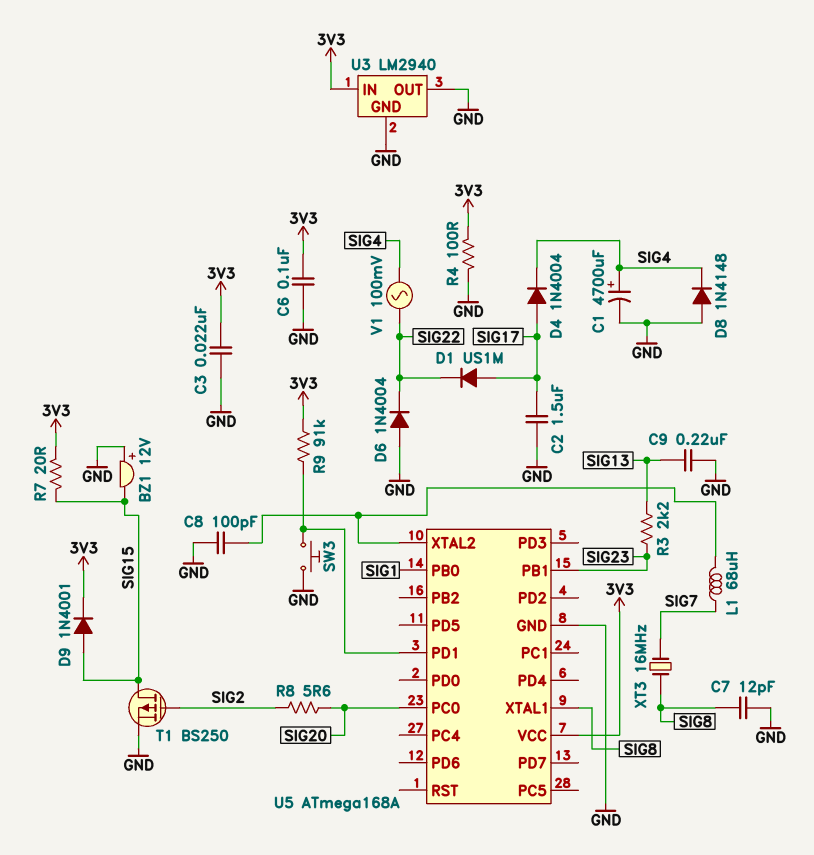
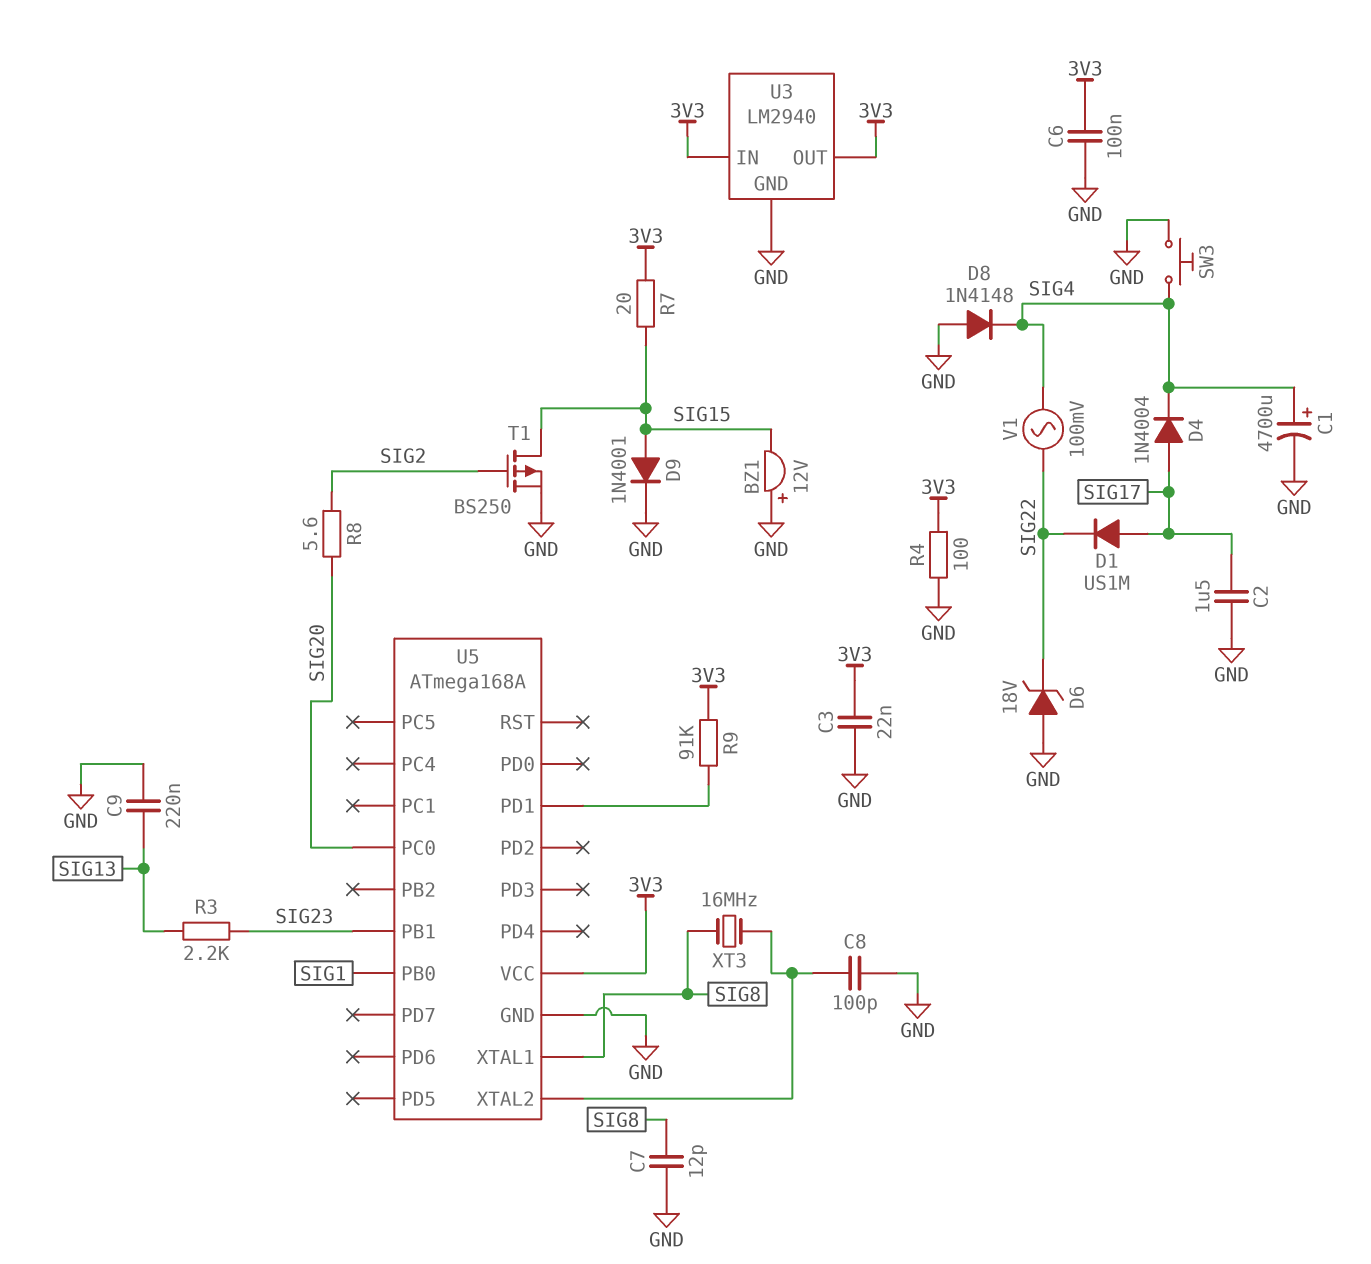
D6: diode 1N4004 (A GND, K SIG22) -> zener 18V (A GND, K SIG22)
D9: diode 1N4001 (A SIG15, K 3V3) -> diode 1N4001 (A SIG15, K GND)
L1: 68uH (SIG7, U5/XTAL2) -> none
SW3: button (GND, U5/PD1) -> button (GND, SIG4)
U3 pin OUT: GND -> 3V3
XT3: 16MHz (SIG7, SIG8) -> 16MHz (SIG8, U5/XTAL2)

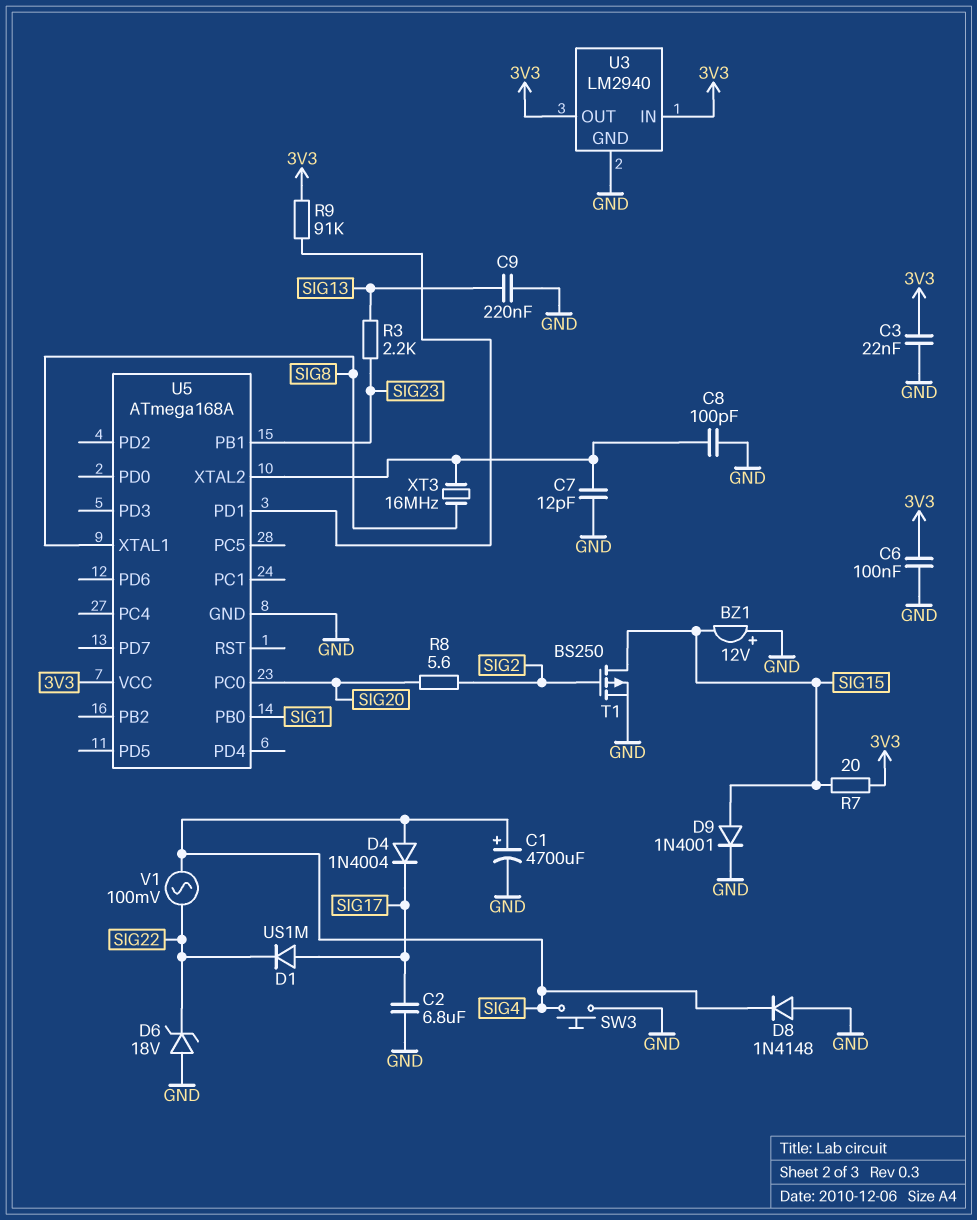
C2: 1.5uF (GND, SIG17) -> 6.8uF (GND, SIG17)
C7: 12pF (GND, SIG8) -> 12pF (GND, U5/XTAL2)
D4: diode 1N4004 (A SIG17, K SIG4) -> diode 1N4004 (A SIG4, K SIG17)
R4: 100 (3V3, GND) -> none

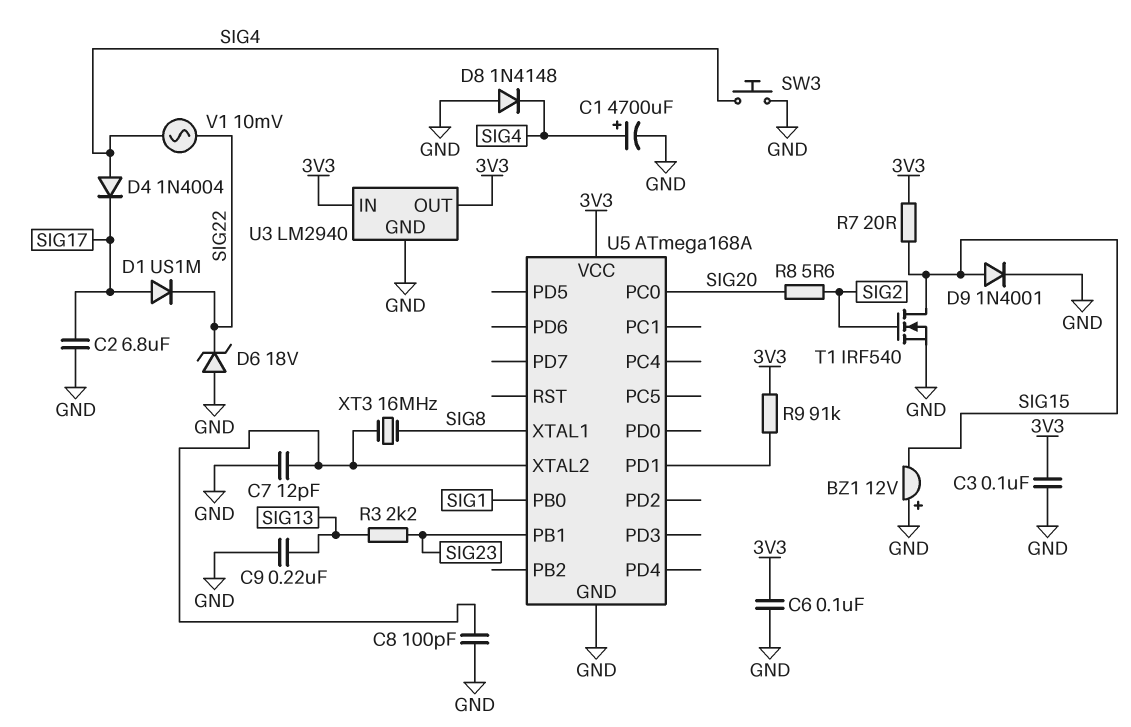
C3: 22nF (3V3, GND) -> 100nF (3V3, GND)
T1: PMOS BS250 (G SIG2, D SIG15, S GND) -> NMOS IRF540 (G SIG2, D SIG15, S GND)
V1: AC 100mV (SIG4, SIG22) -> AC 10mV (SIG4, SIG22)

